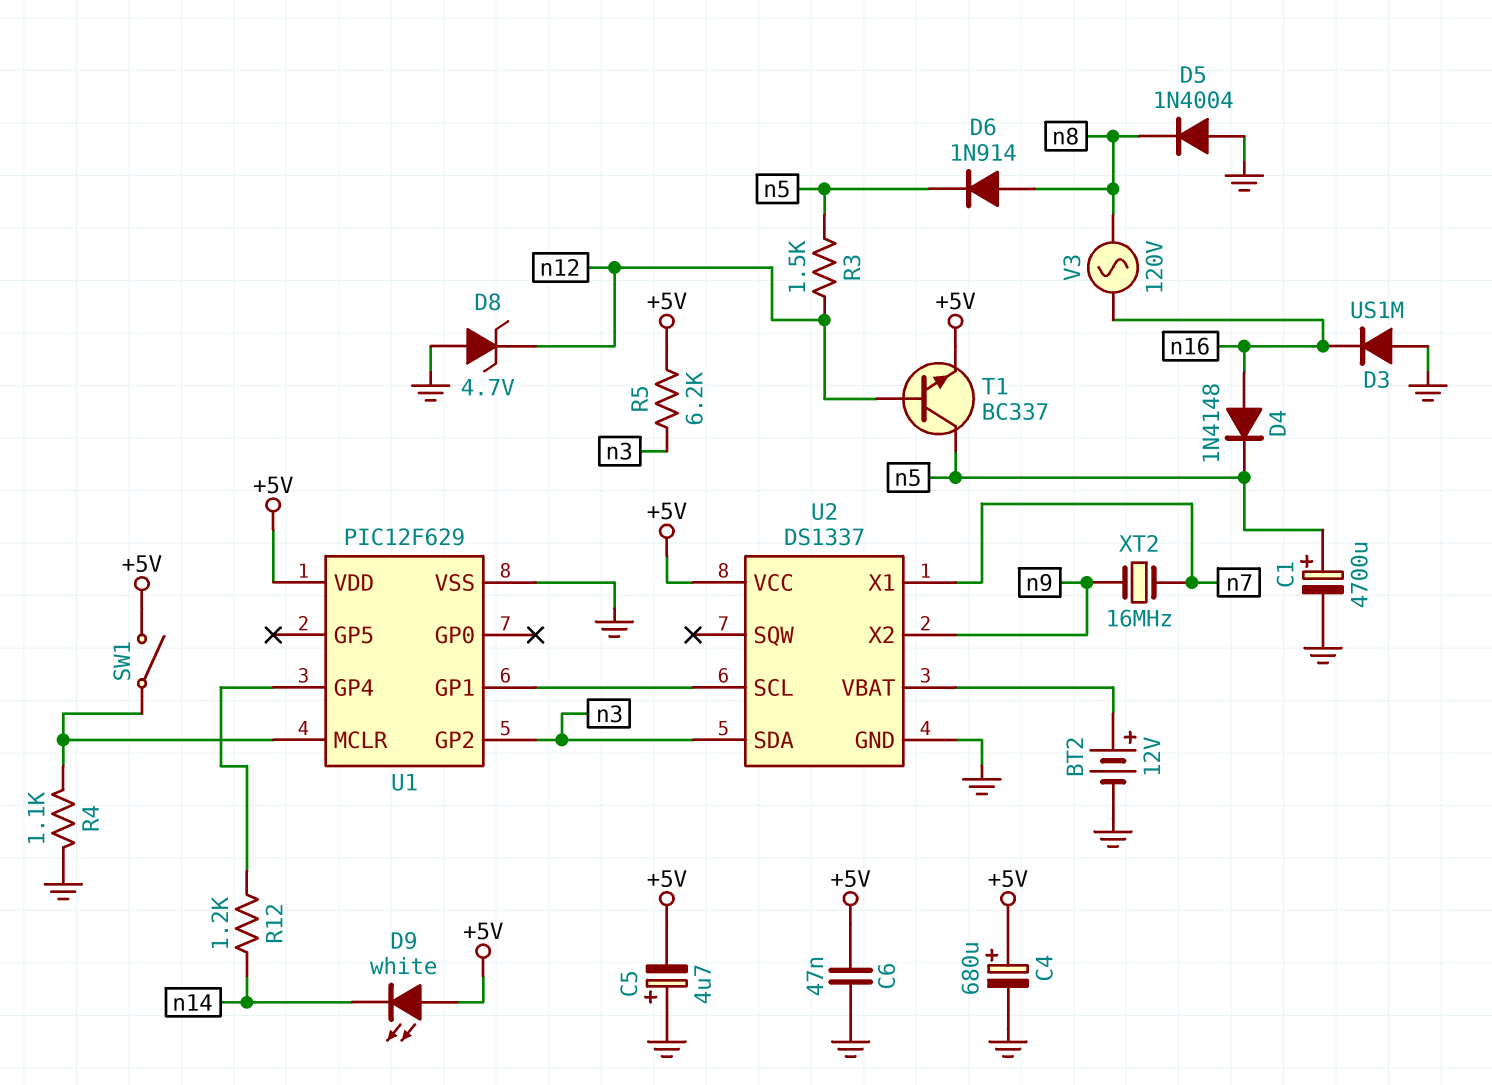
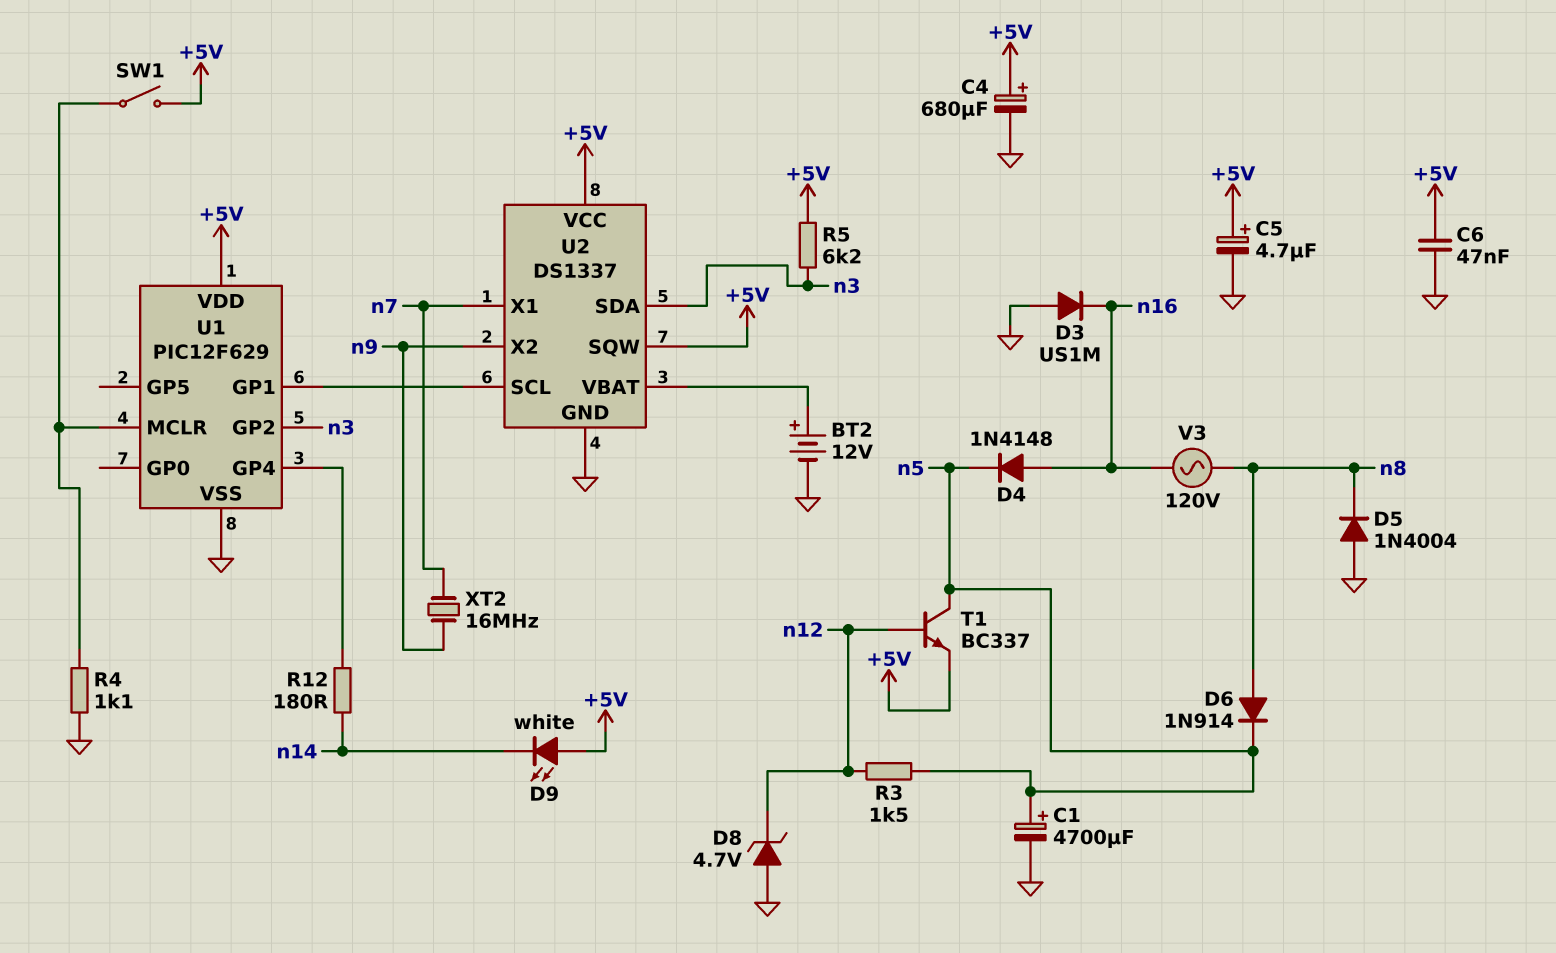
C5: 4.7uF (plus GND, minus +5V) -> 4.7uF (plus +5V, minus GND)
R12: 1.2k (U1/GP4, n14) -> 180 (U1/GP4, n14)
U2 pin SQW: none -> +5V

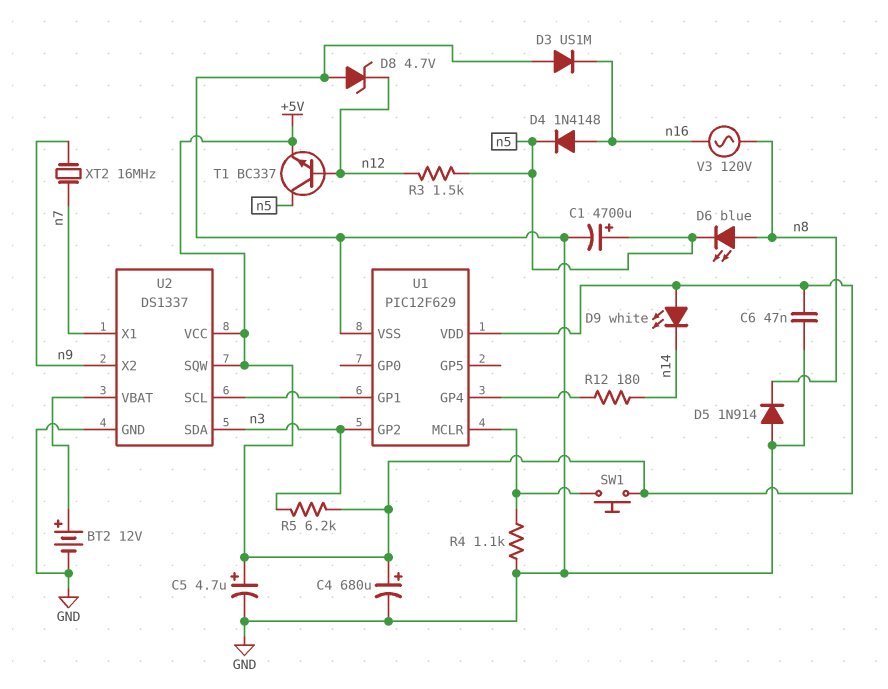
D5: diode 1N4004 (A GND, K n8) -> diode 1N914 (A GND, K n8)
D6: diode 1N914 (A n8, K n5) -> LED blue (A n8, K n5)
SW1: switch (+5V, U1/MCLR) -> button (+5V, U1/MCLR)

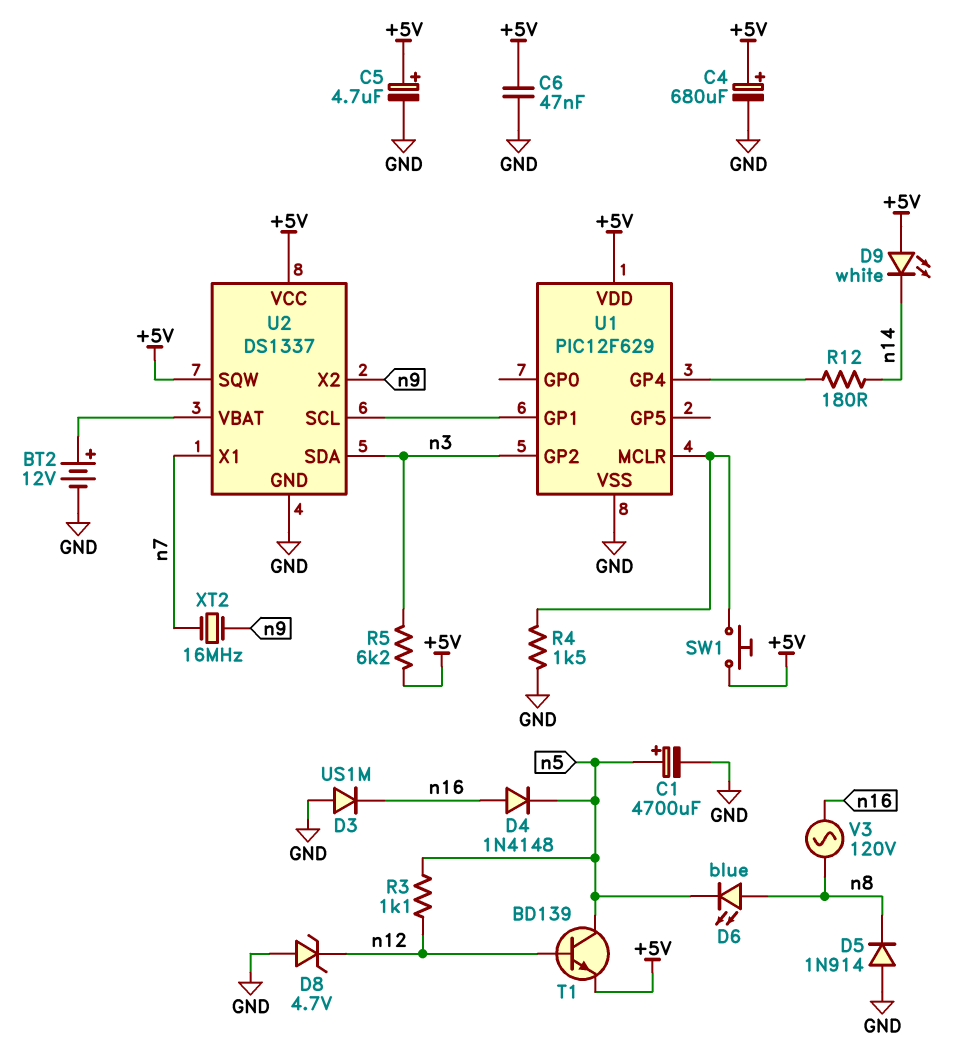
R3: 1.5k (n5, n12) -> 1.1k (n5, n12)
R4: 1.1k (GND, U1/MCLR) -> 1.5k (GND, U1/MCLR)
T1: NPN BC337 (B n12, C n5, E +5V) -> NPN BD139 (B n12, C n5, E +5V)

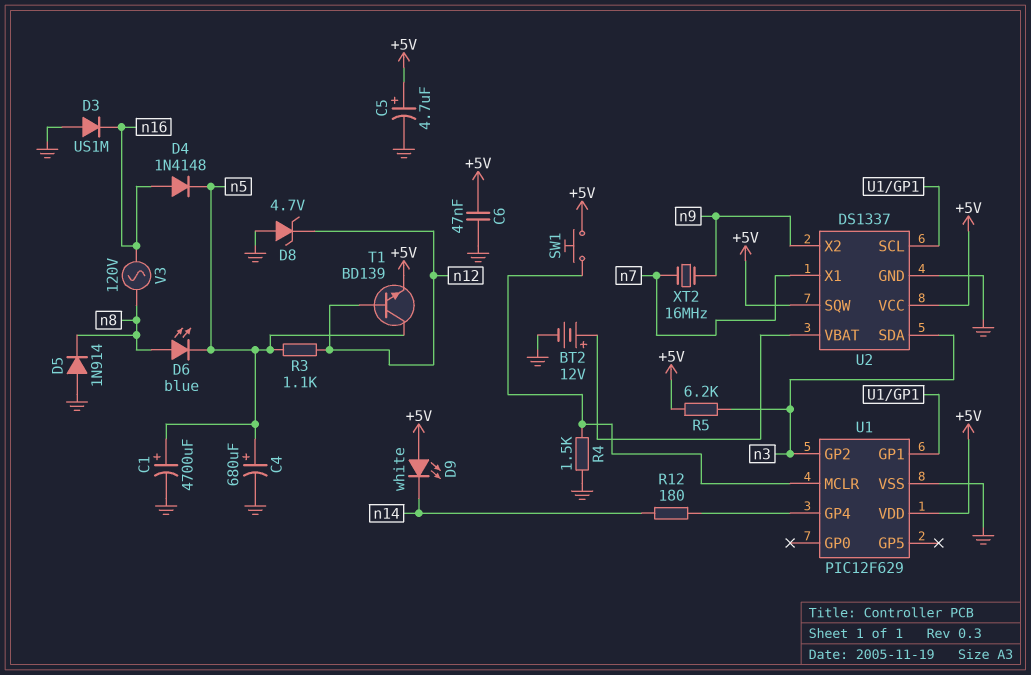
C4: 680uF (plus +5V, minus GND) -> 680uF (plus n5, minus GND)

